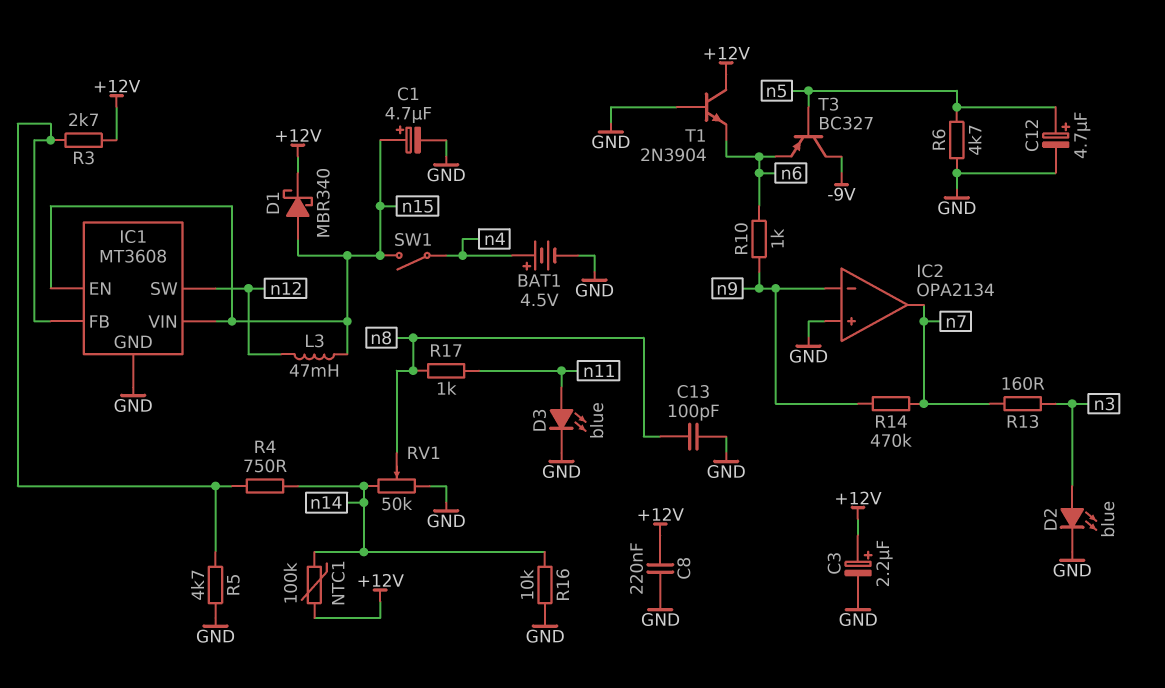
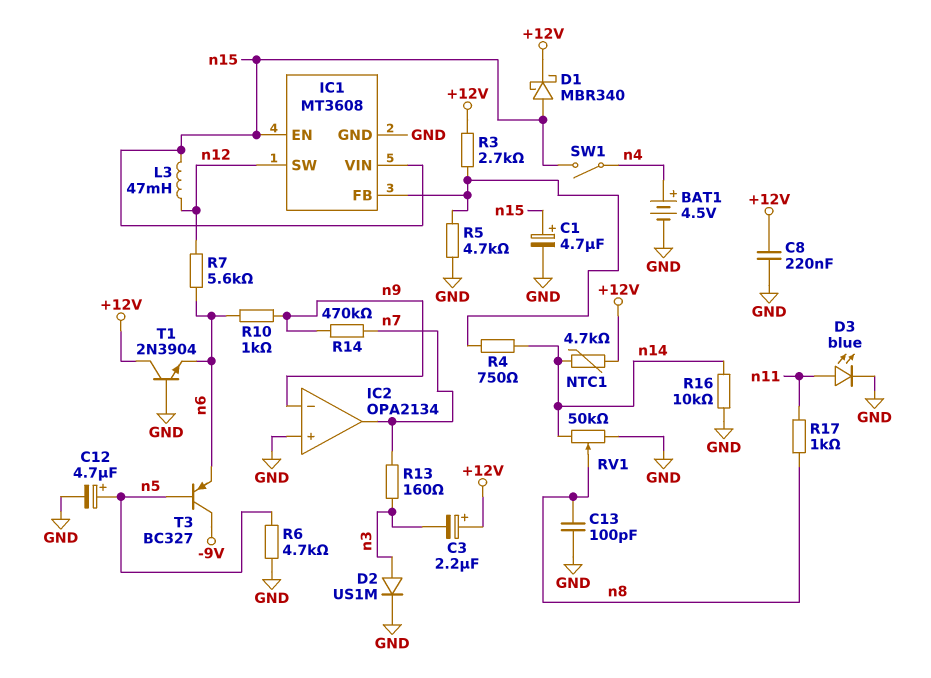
C3: 2.2uF (plus +12V, minus GND) -> 2.2uF (plus +12V, minus n3)
D2: LED blue (A n3, K GND) -> diode US1M (A n3, K GND)
NTC1: 100k (+12V, n14) -> 4.7k (+12V, n14)
R7: none -> 5.6k (n6, n12)

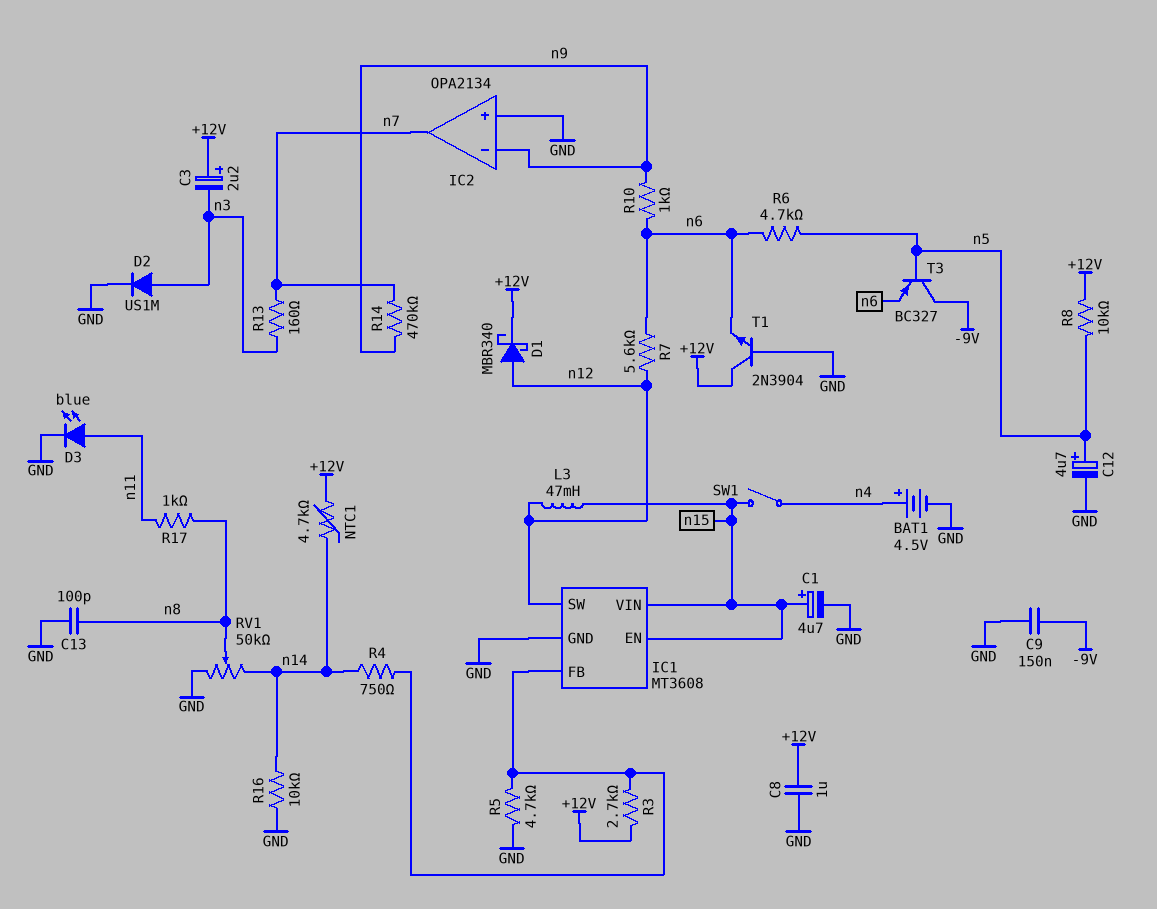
C8: 220nF (+12V, GND) -> 1uF (+12V, GND)
C9: none -> 150nF (-9V, GND)
D1: schottky MBR340 (A n15, K +12V) -> schottky MBR340 (A n12, K +12V)
R6: 4.7k (GND, n5) -> 4.7k (n5, n6)
R8: none -> 10k (+12V, n5)

